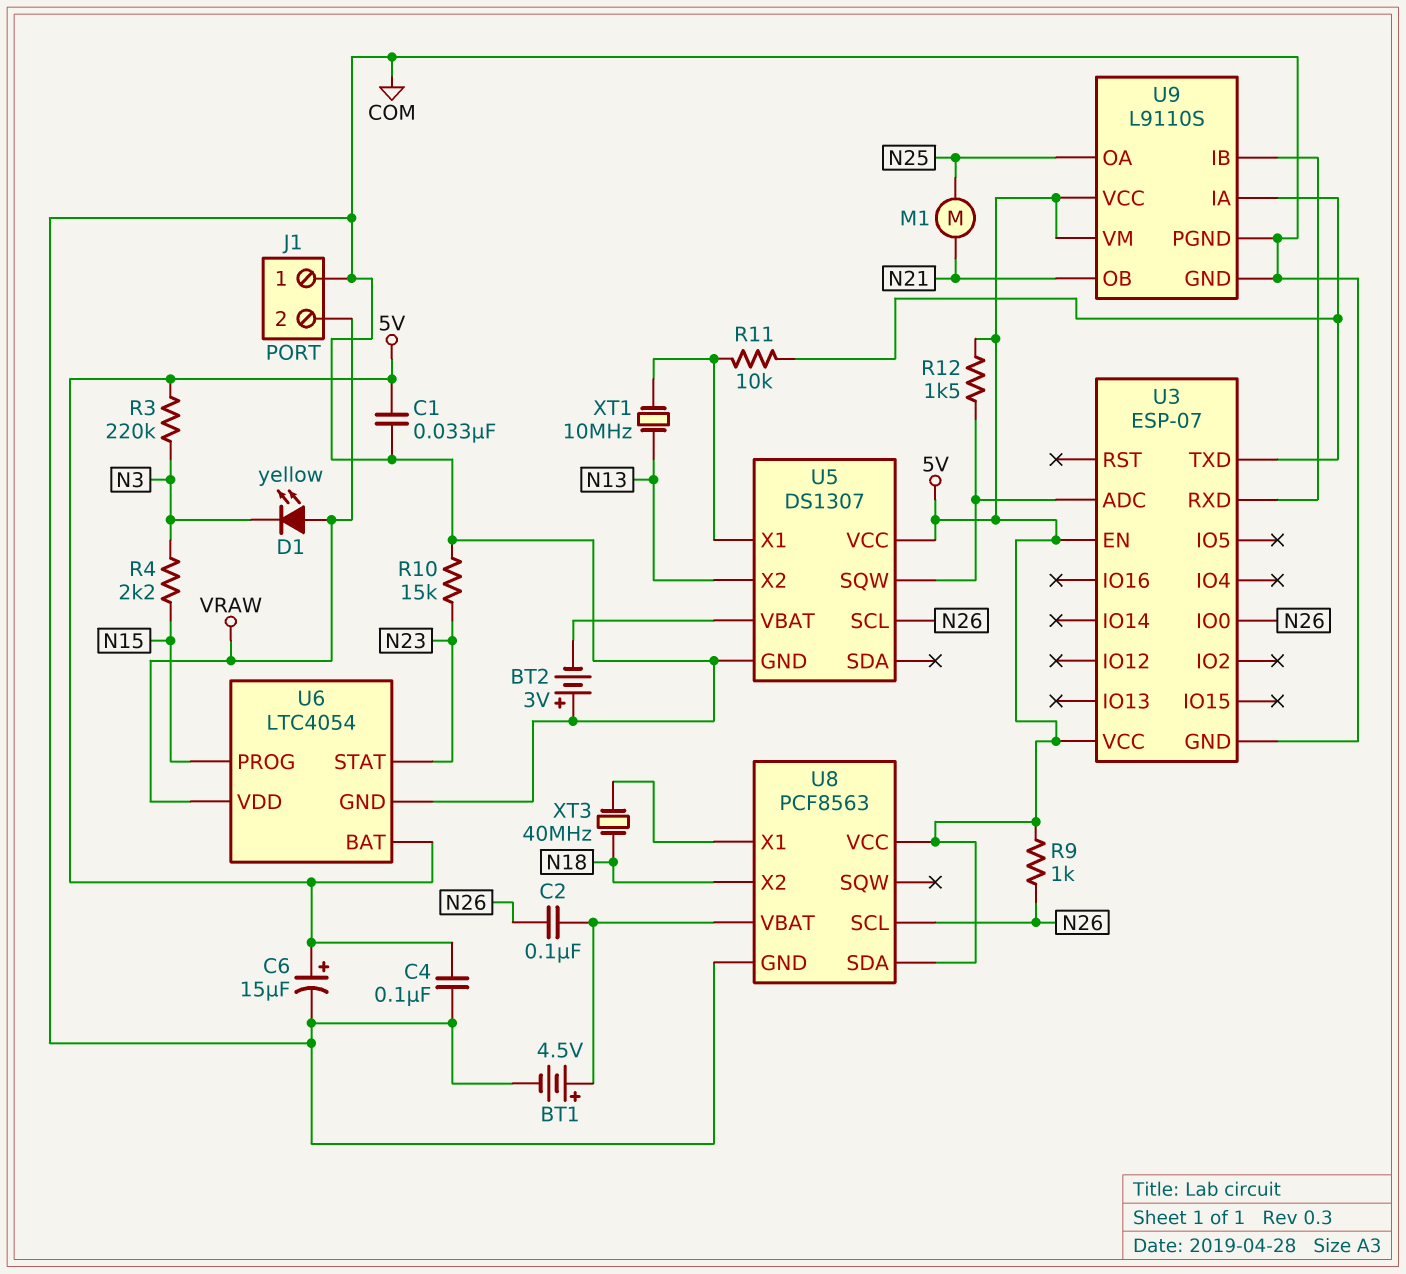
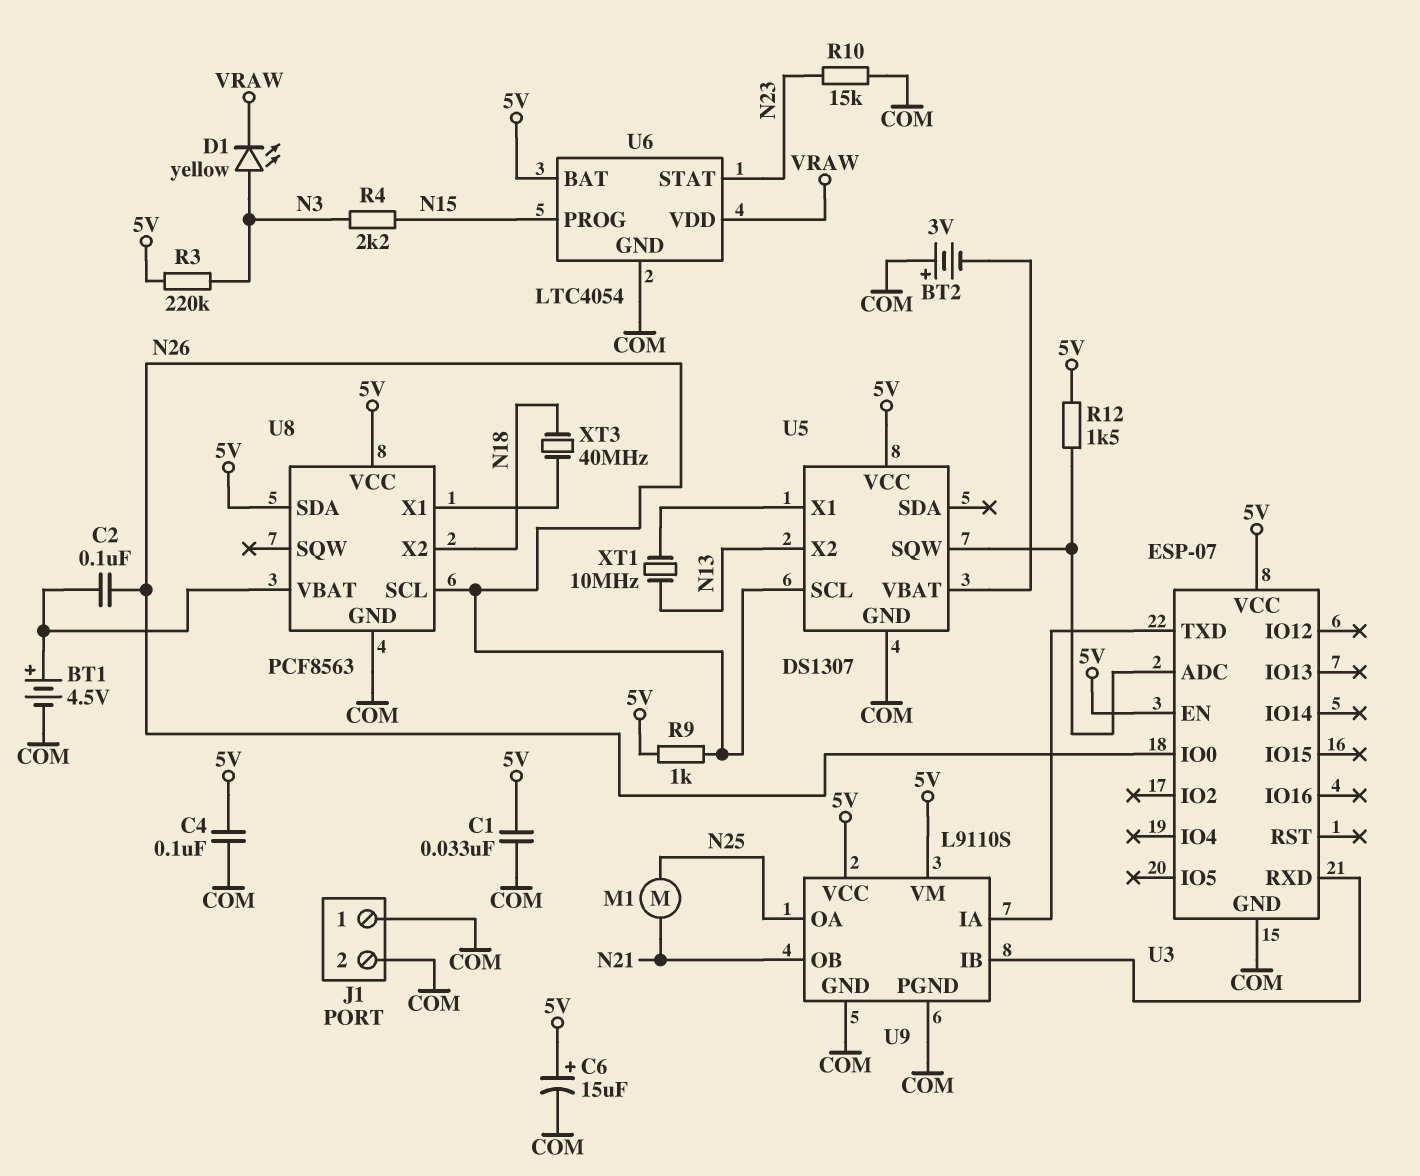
D1: LED yellow (A VRAW, K N3) -> LED yellow (A N3, K VRAW)
J1 pin 2: VRAW -> COM
R11: 10k (U3/TXD, U5/X1) -> none

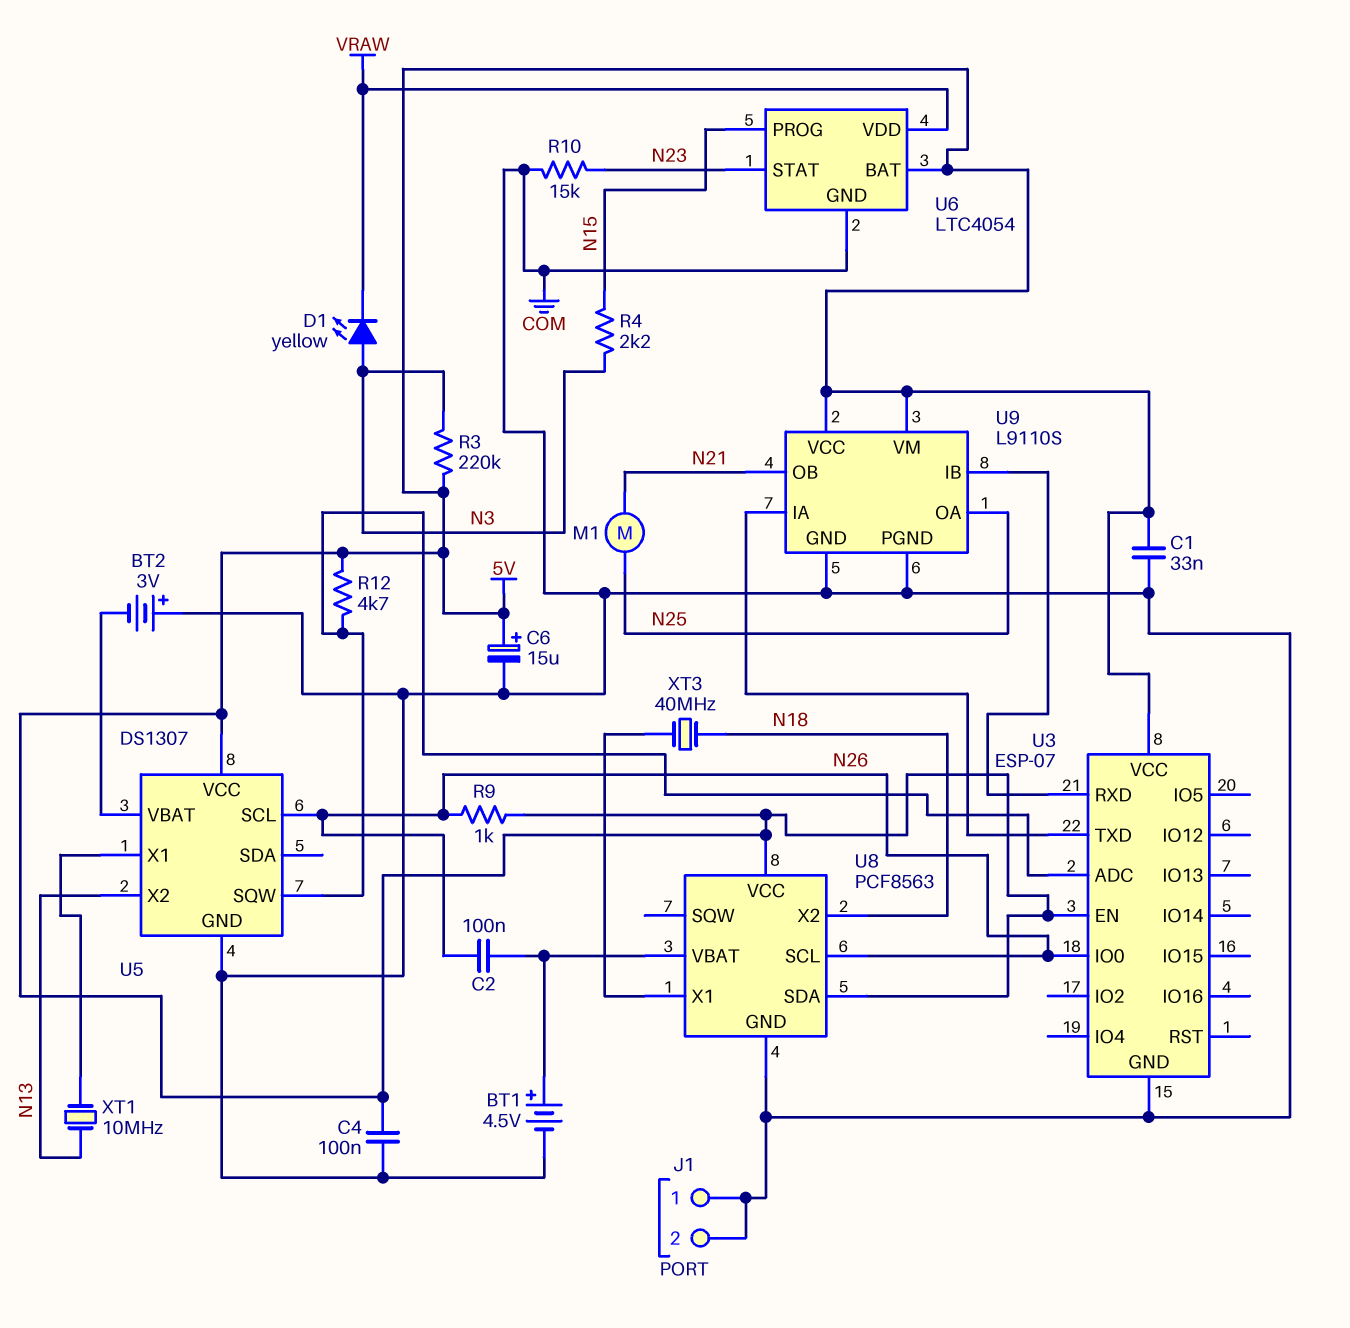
R12: 1.5k (5V, U3/ADC) -> 4.7k (5V, U3/ADC)

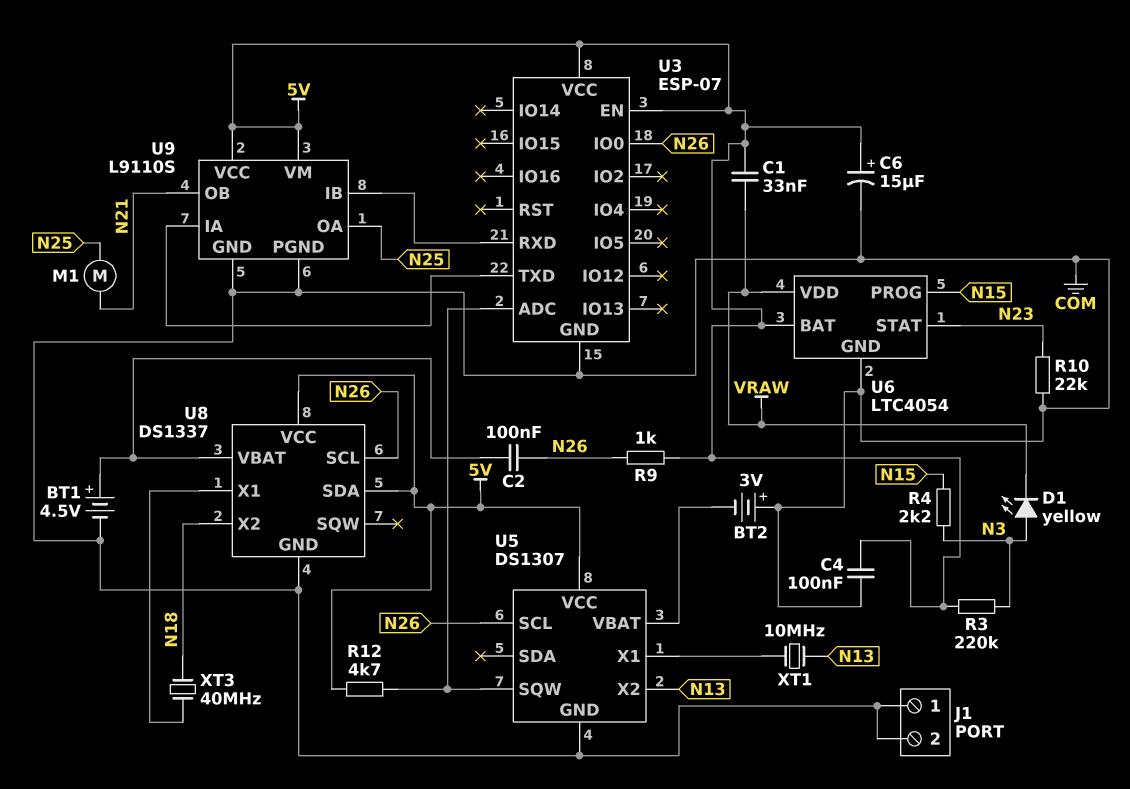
C1: 33nF (5V, COM) -> 33nF (5V, VRAW)
R10: 15k (COM, N23) -> 22k (COM, N23)
U8: PCF8563 -> DS1337

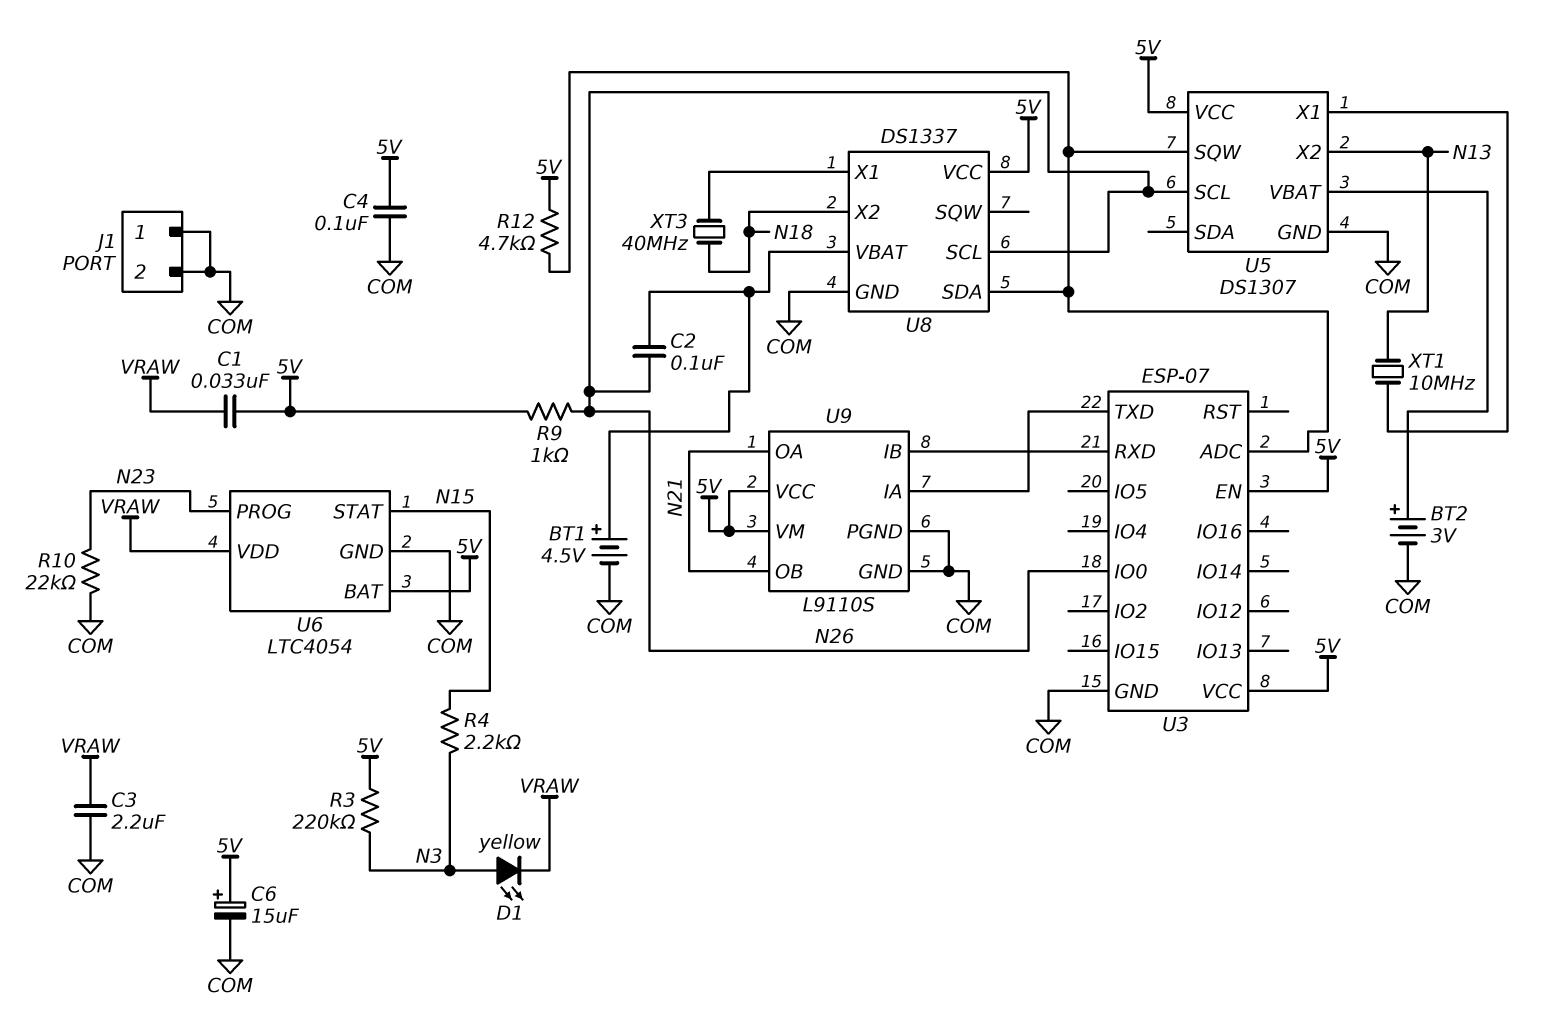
BT2: 3V (plus COM, minus U5/VBAT) -> 3V (plus U5/VBAT, minus COM)
C3: none -> 2.2uF (COM, VRAW)
M1: motor (N21, N25) -> none
U6 pin PROG: N15 -> N23
U6 pin STAT: N23 -> N15
U8 pin SDA: 5V -> U3/ADC
U9 pin OA: N25 -> N21

